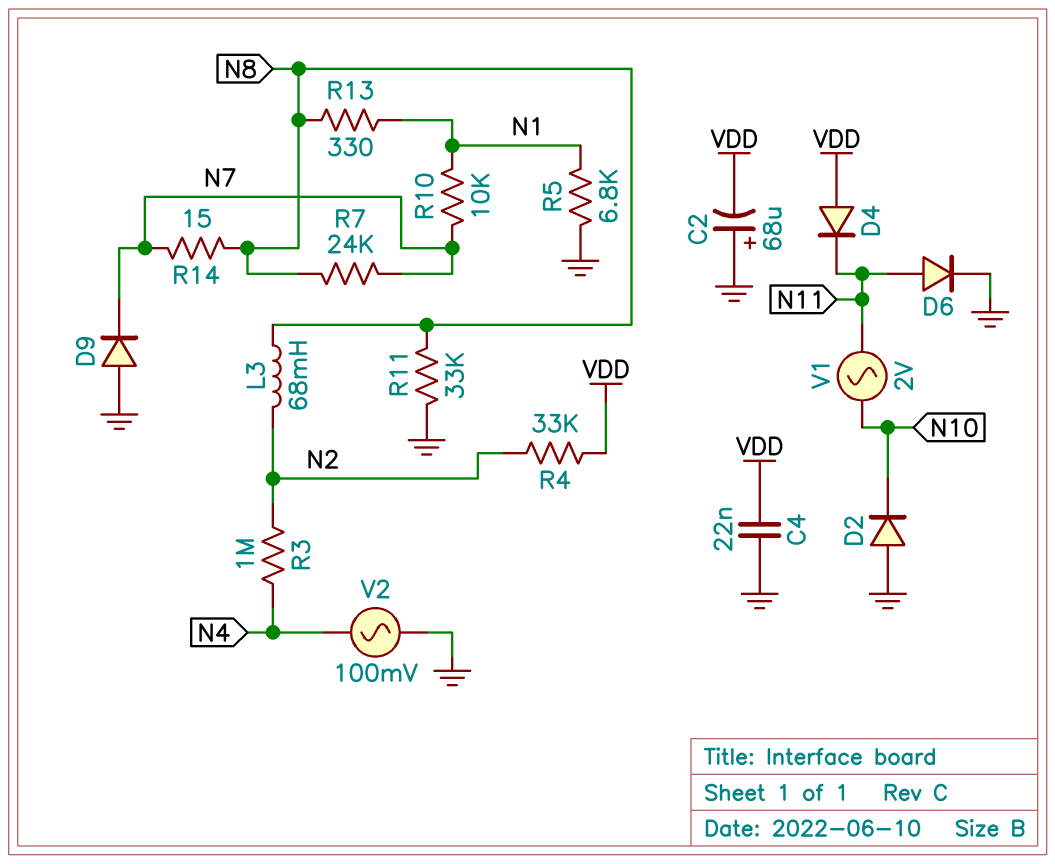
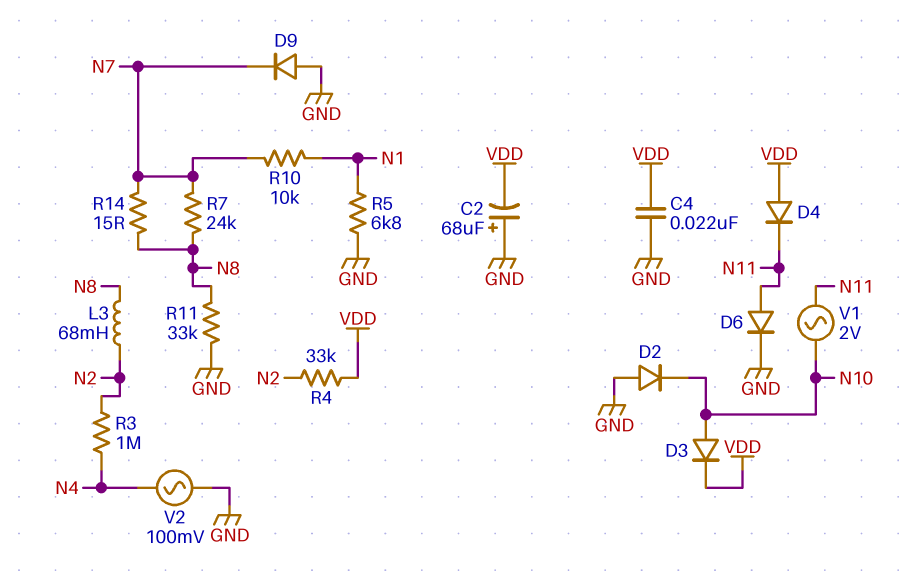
D3: none -> diode (A N10, K VDD)
R13: 330 (N1, N8) -> none

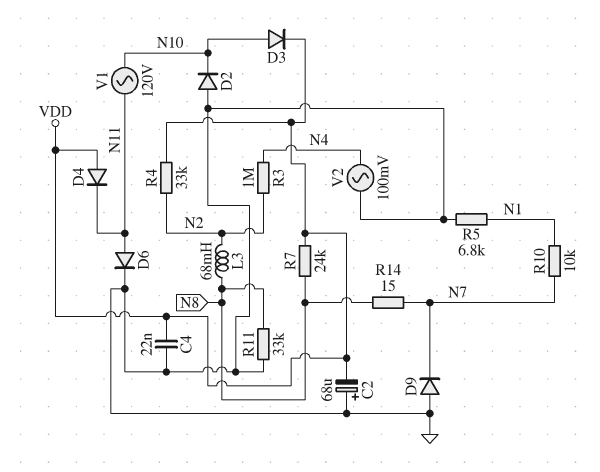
R7: 24k (N7, N8) -> 24k (N8, VDD)
V1: AC 2V (N10, N11) -> AC 120V (N10, N11)

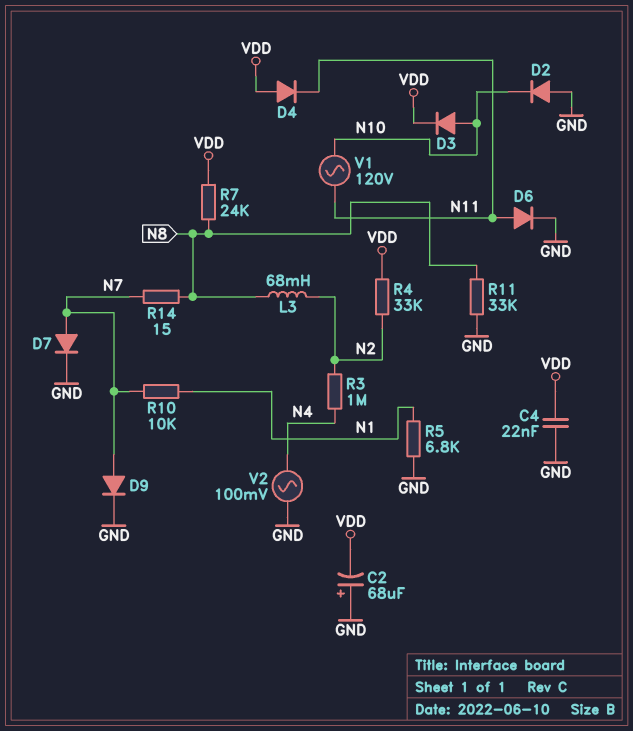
D7: none -> diode (A N7, K GND)
D9: diode (A GND, K N7) -> diode (A N7, K GND)

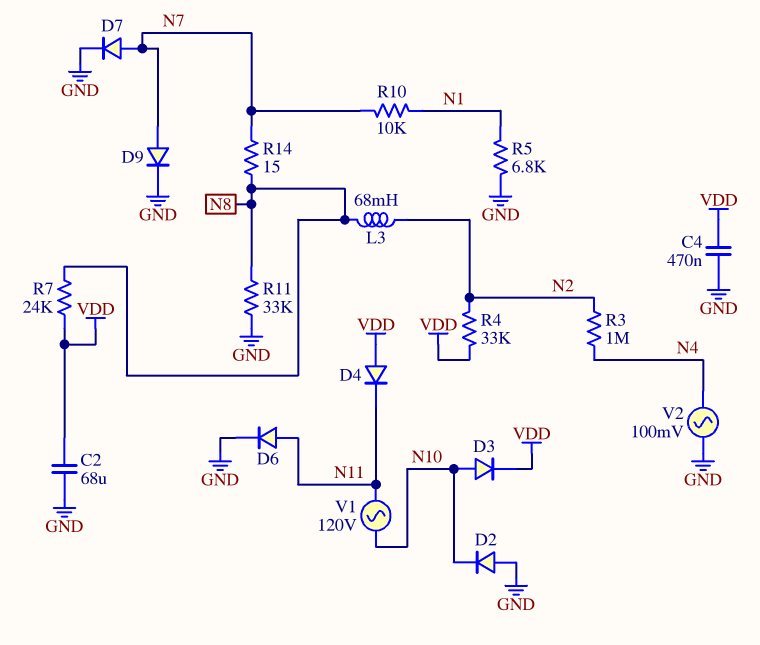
C2: 68uF (plus GND, minus VDD) -> 68uF (GND, VDD)
C4: 22nF (GND, VDD) -> 470nF (GND, VDD)

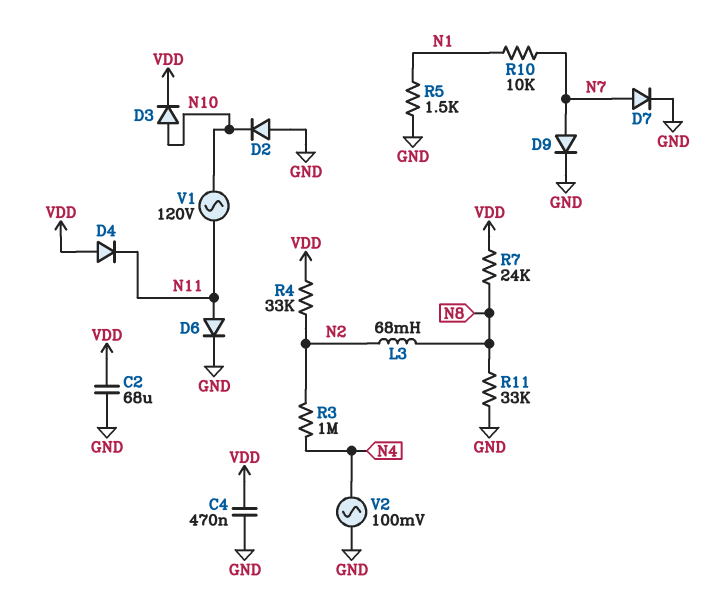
R5: 6.8k (GND, N1) -> 1.5k (GND, N1)
R14: 15 (N7, N8) -> none

